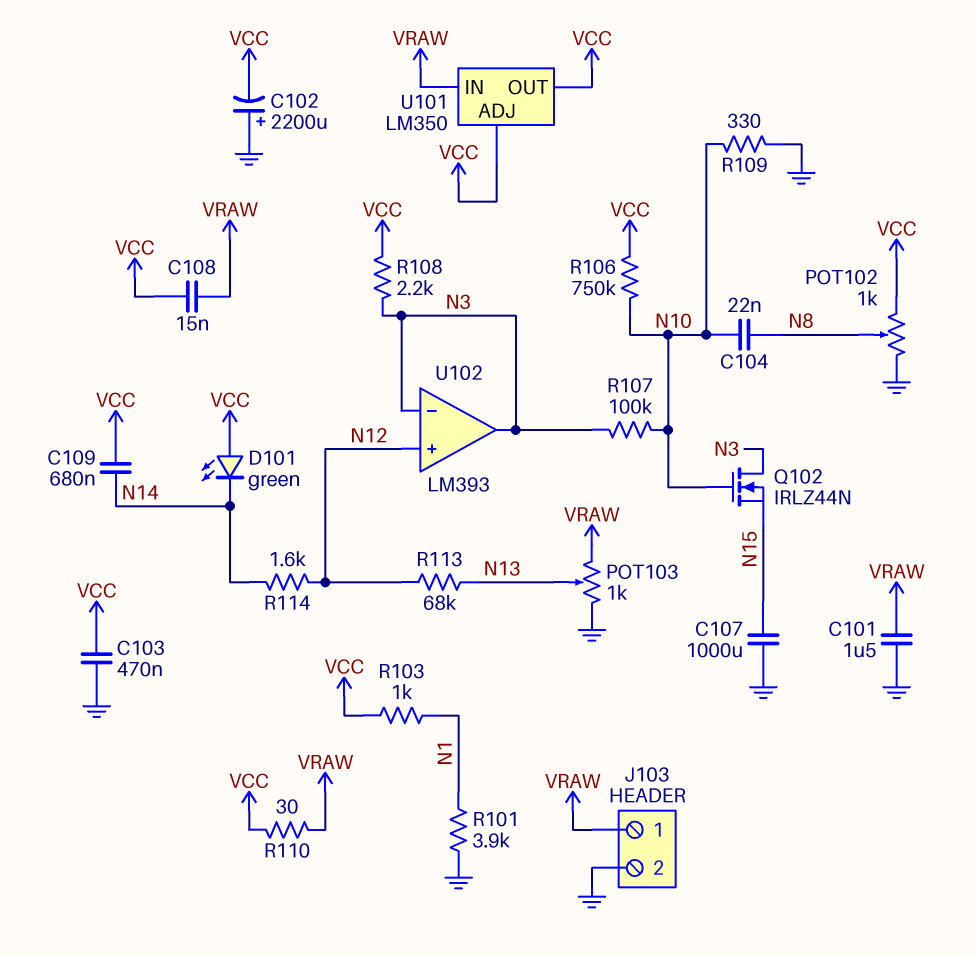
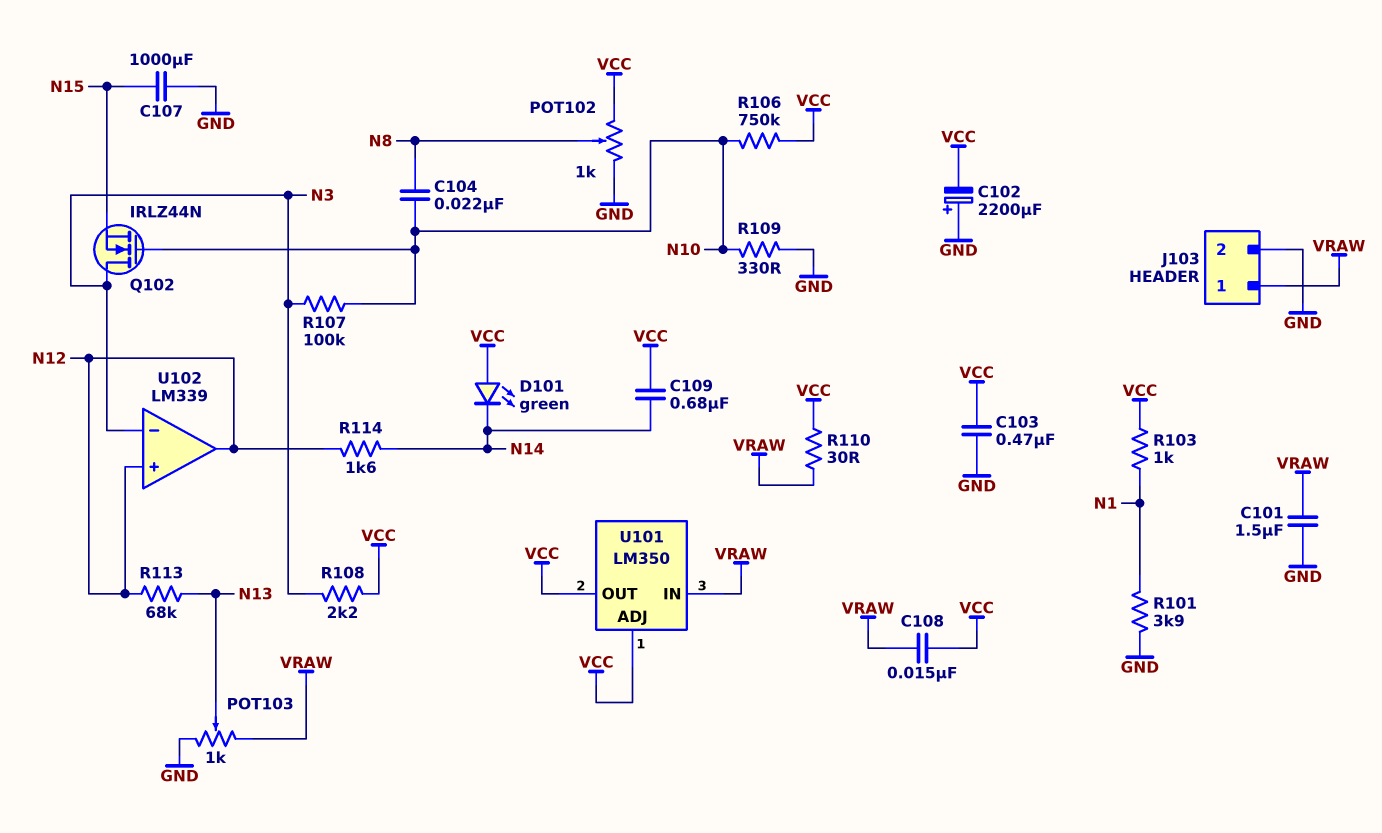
U102: LM393 -> LM339
U102 pin out: N3 -> N12

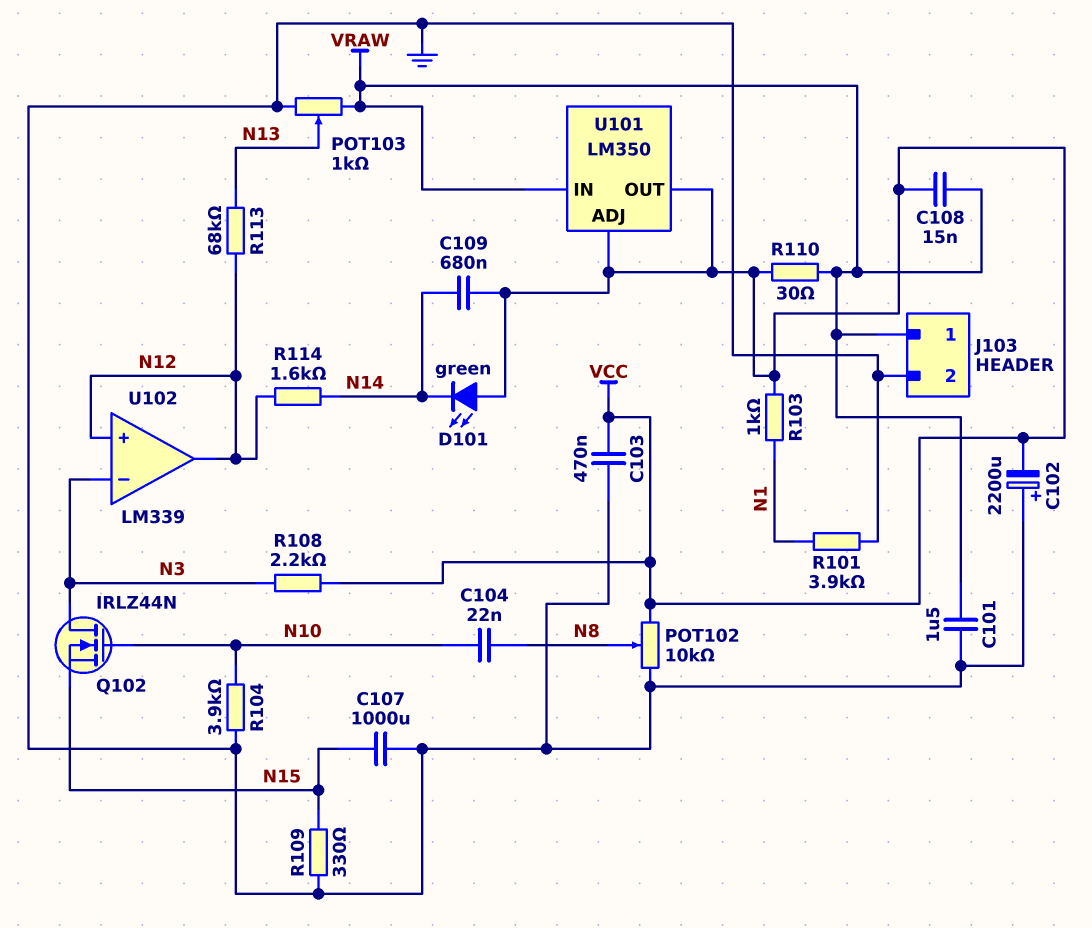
POT102: 1k (GND, VCC, wiper N8) -> 10k (GND, VCC, wiper N8)
R104: none -> 3.9k (GND, N10)
R106: 750k (N10, VCC) -> none
R107: 100k (N3, N10) -> none
R109: 330 (GND, N10) -> 330 (GND, N15)

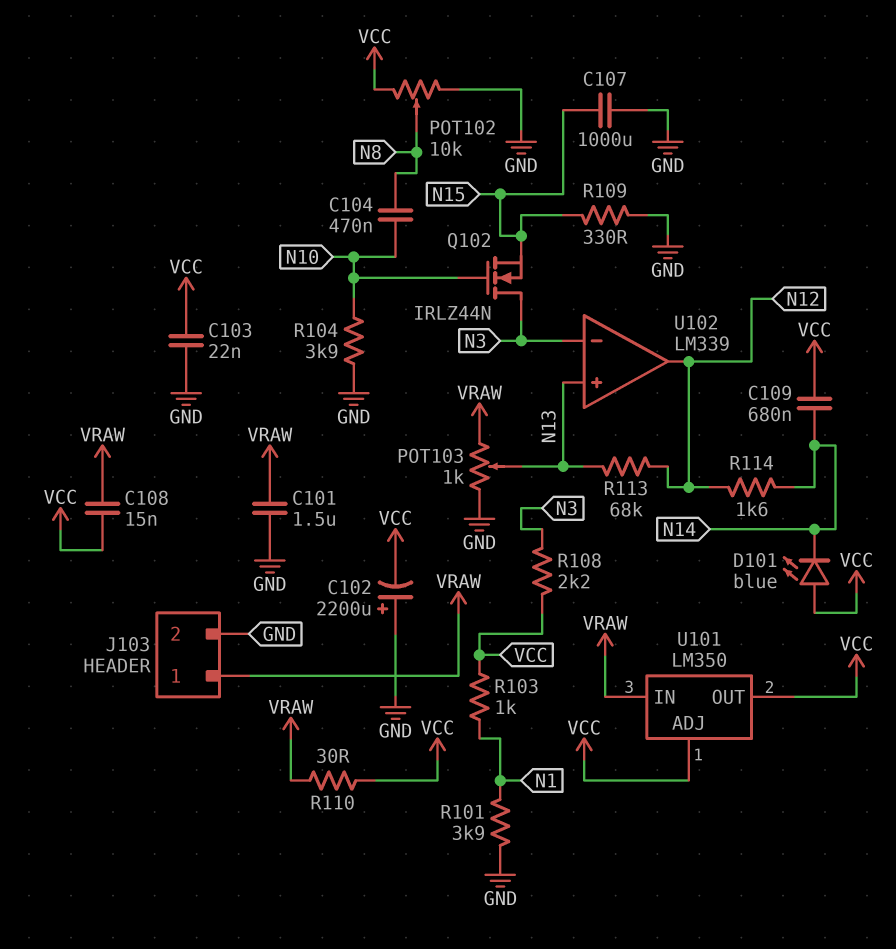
C103: 470nF (GND, VCC) -> 22nF (GND, VCC)
C104: 22nF (N8, N10) -> 470nF (N8, N10)
D101: LED green (A VCC, K N14) -> LED blue (A VCC, K N14)
U102 pin in+: N12 -> N13

